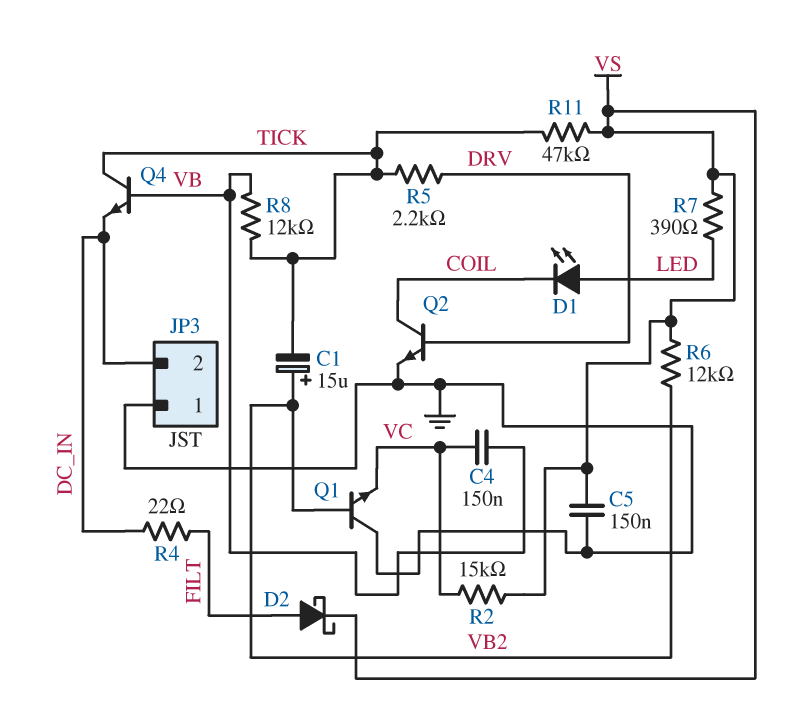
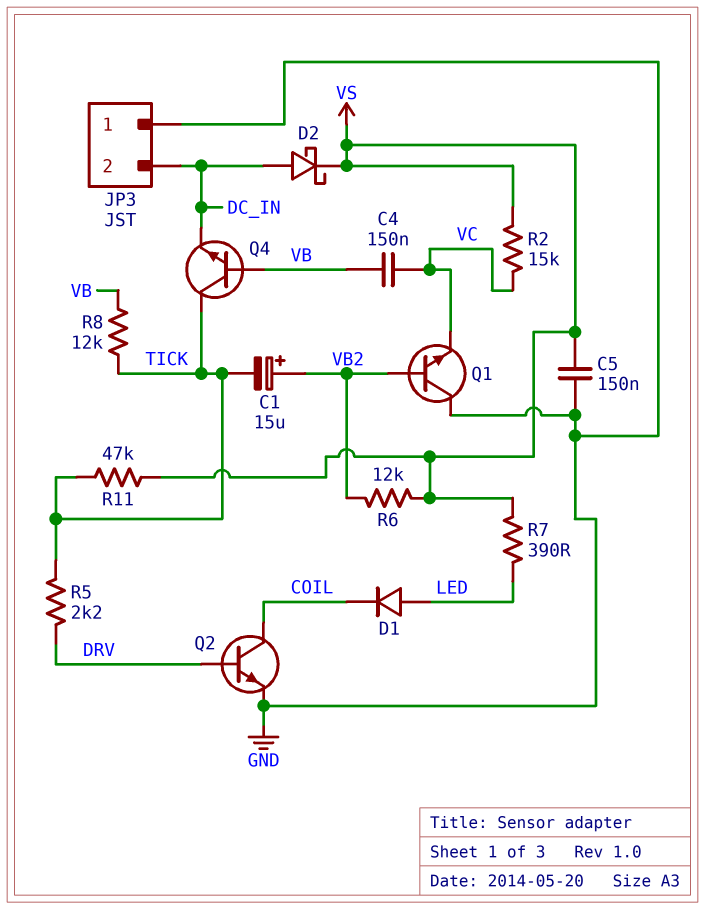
D1: LED (A LED, K COIL) -> diode (A LED, K COIL)
D2: schottky (A FILT, K VS) -> schottky (A DC_IN, K VS)
R4: 22 (DC_IN, FILT) -> none

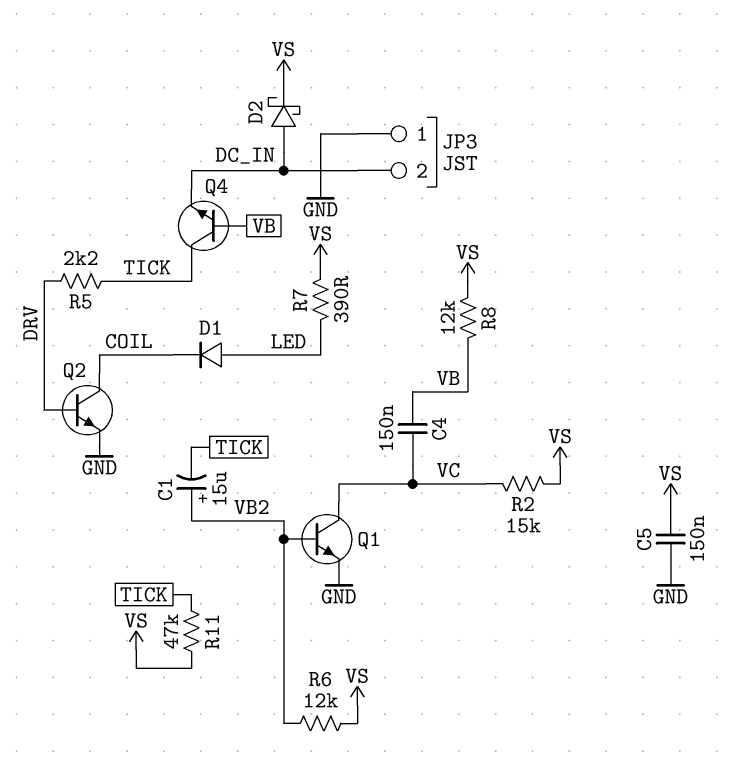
Q1: NPN (B VB2, C GND, E VC) -> NPN (B VB2, C VC, E GND)
R8: 12k (TICK, VB) -> 12k (VB, VS)

